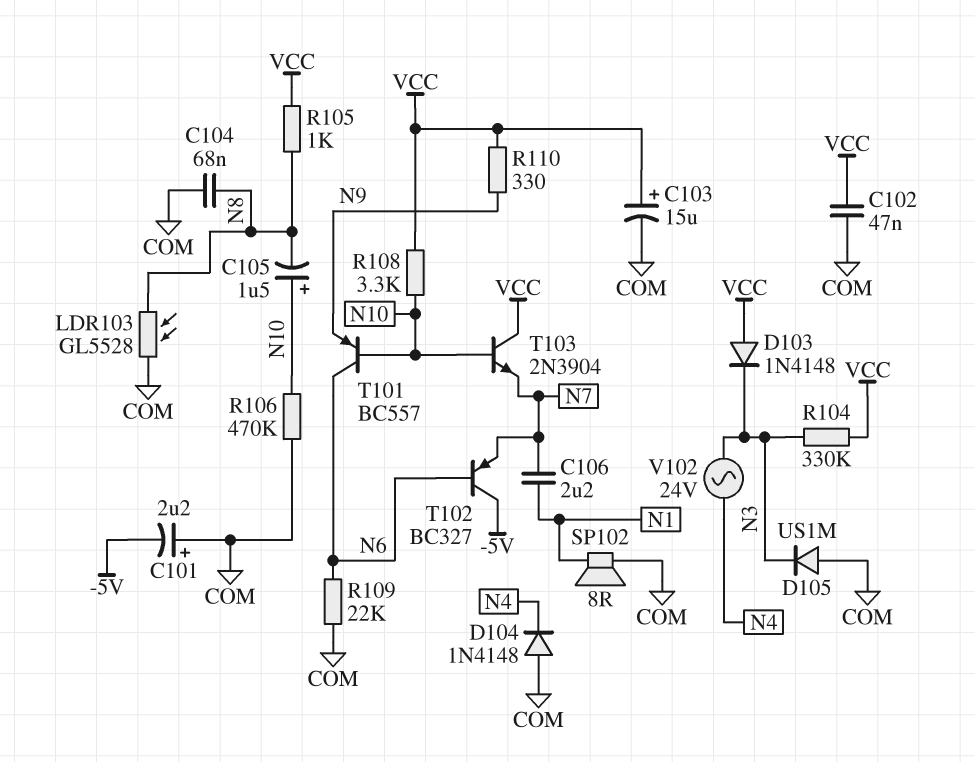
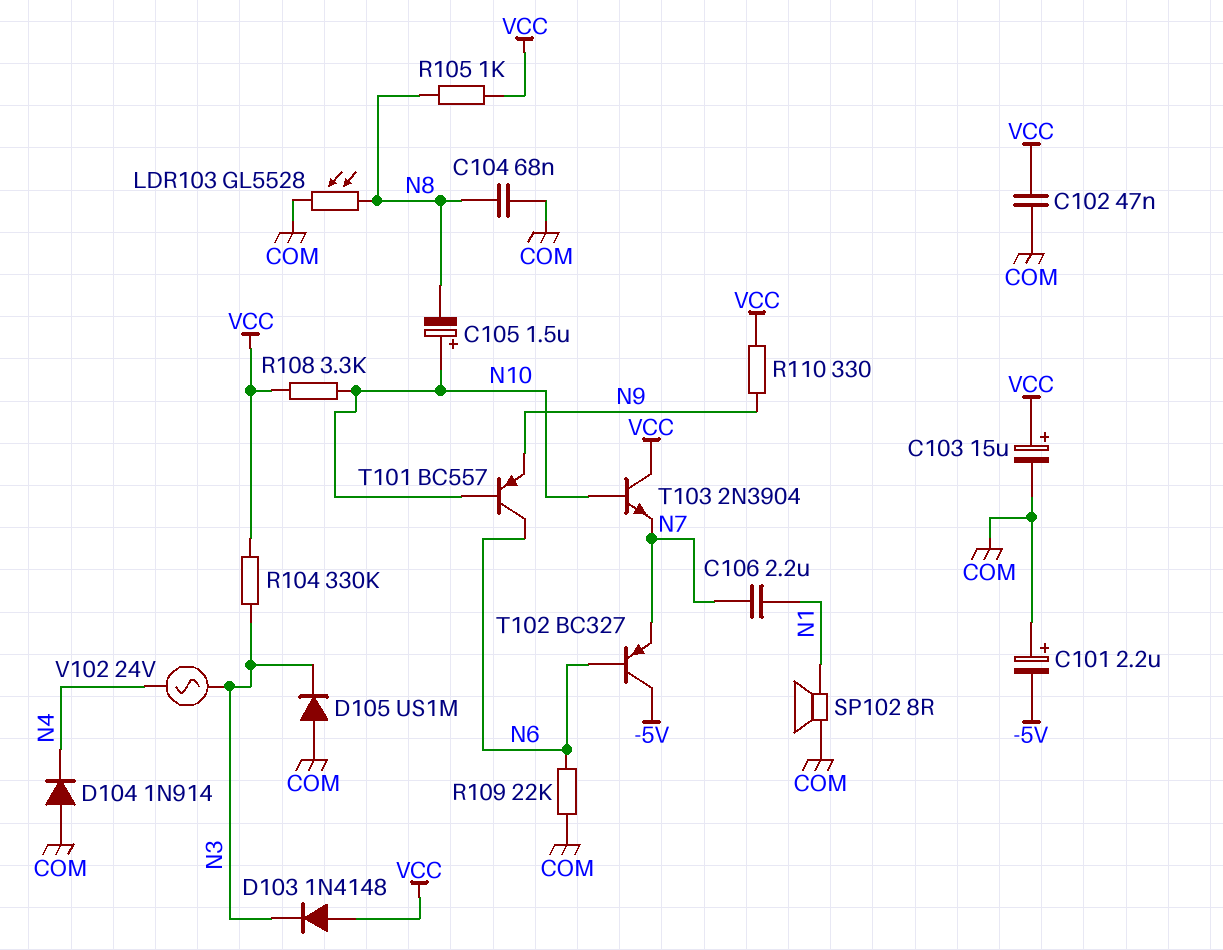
D104: diode 1N4148 (A COM, K N4) -> diode 1N914 (A COM, K N4)
R106: 470k (COM, N10) -> none

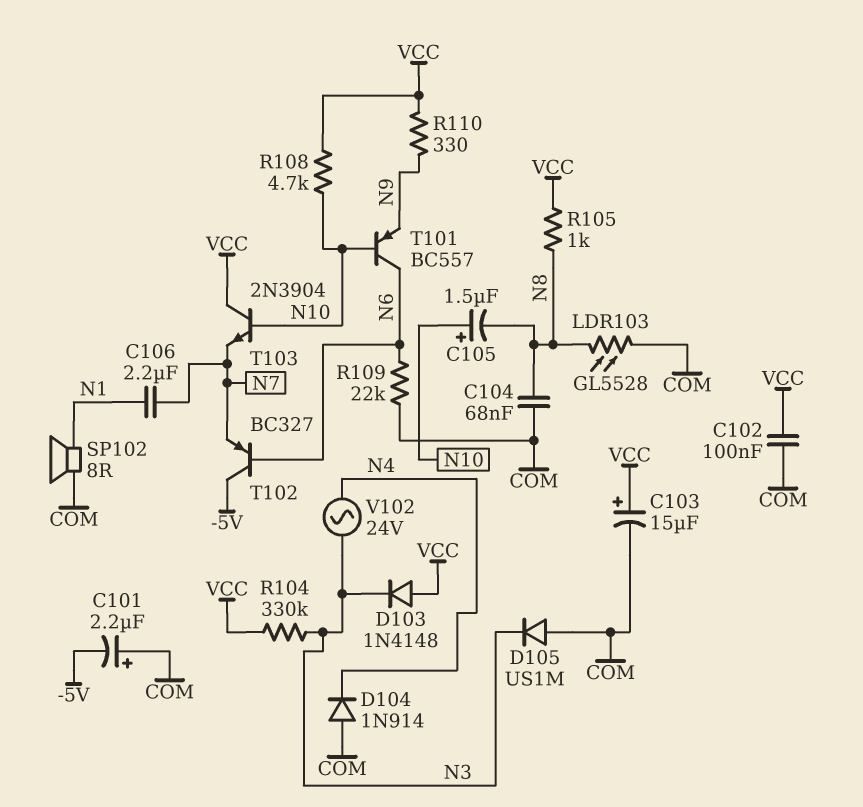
C102: 47nF (COM, VCC) -> 100nF (COM, VCC)
R108: 3.3k (N10, VCC) -> 4.7k (N10, VCC)

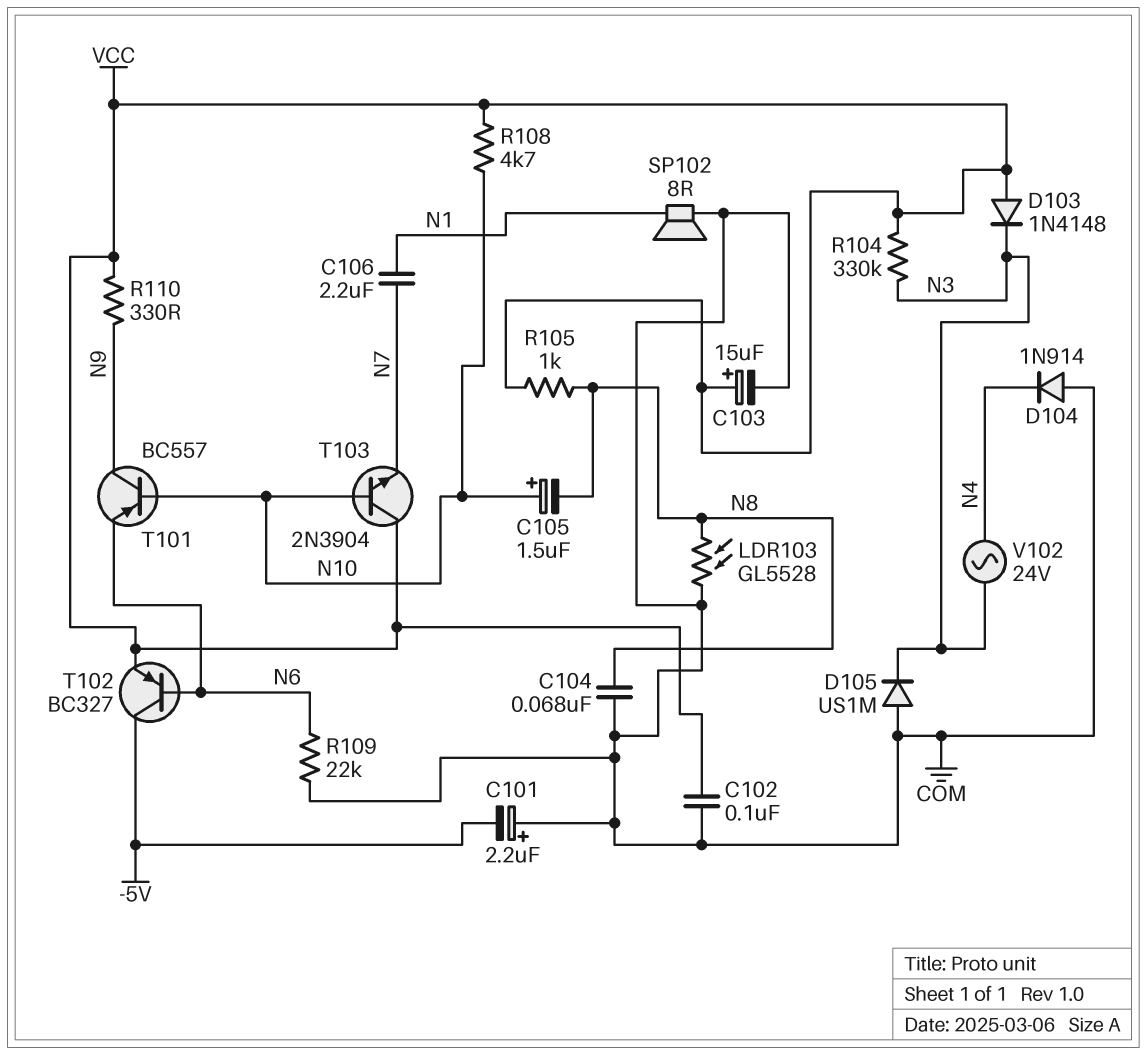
T101: PNP BC557 (B N10, C N6, E N9) -> PNP BC557 (B N10, C N9, E N6)
T102: PNP BC327 (B N6, C -5V, E N7) -> PNP BC327 (B N6, C -5V, E VCC)

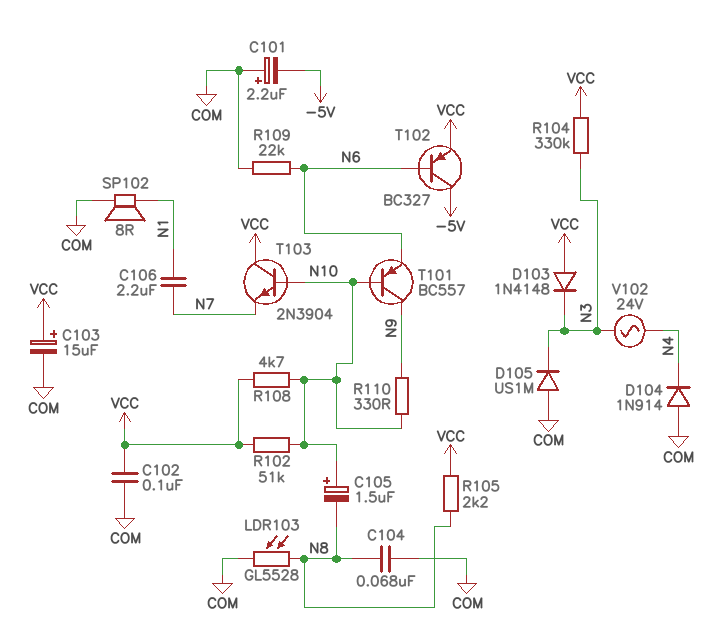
R102: none -> 51k (N10, VCC)
R105: 1k (N8, VCC) -> 2.2k (N8, VCC)
R110: 330 (N9, VCC) -> 330 (N9, N10)

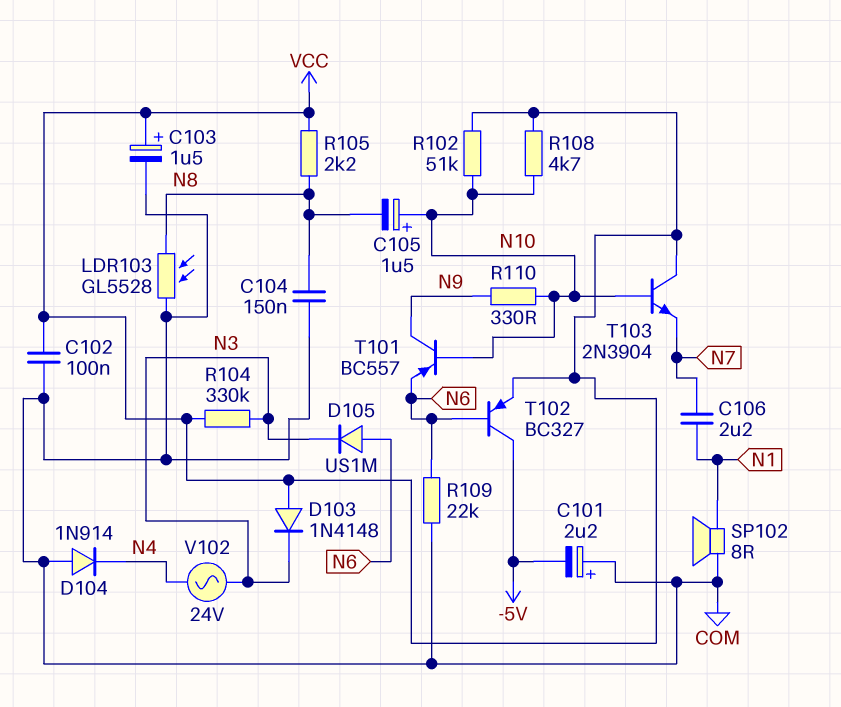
C103: 15uF (plus VCC, minus COM) -> 1.5uF (plus VCC, minus COM)
C104: 68nF (COM, N8) -> 150nF (COM, N8)
D105: diode US1M (A COM, K N3) -> diode US1M (A N6, K N3)

